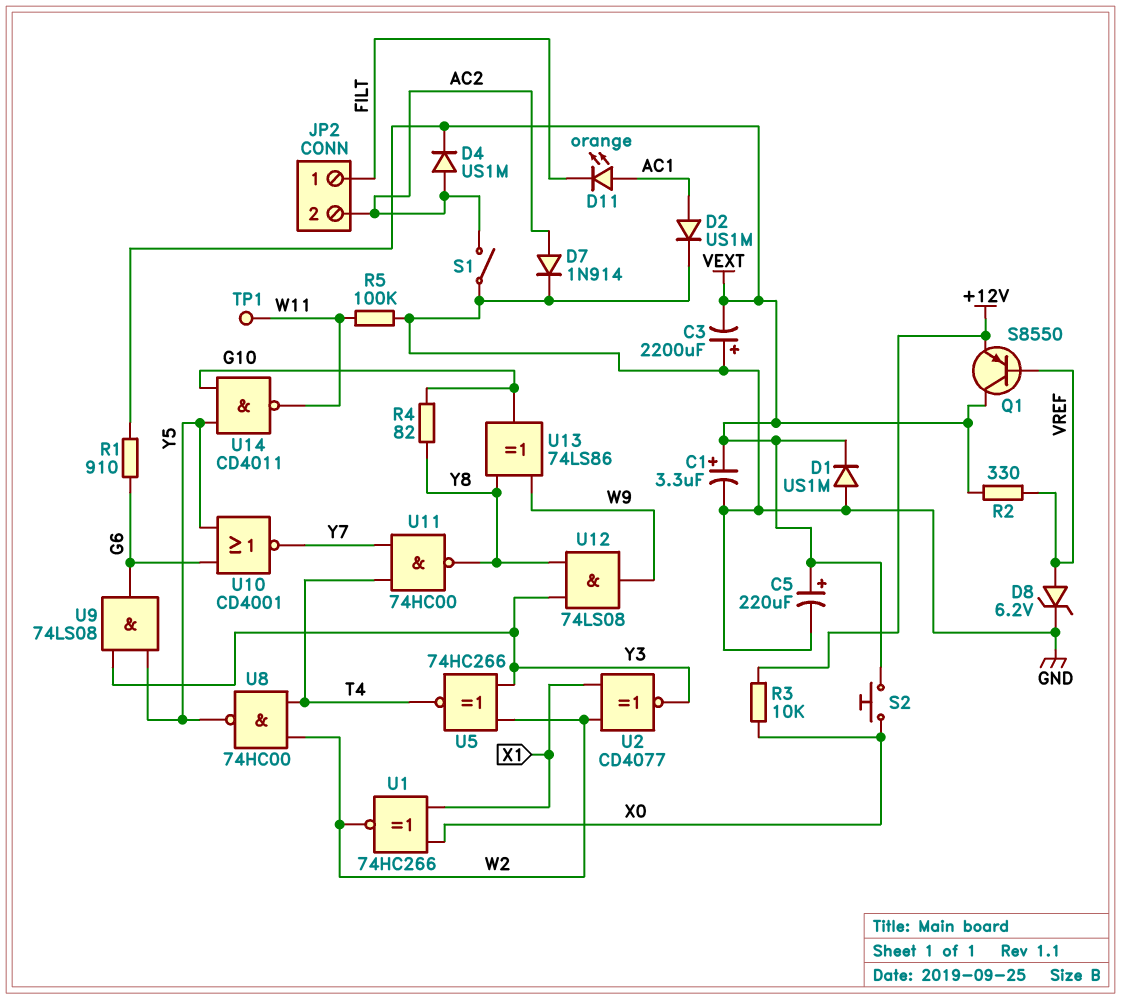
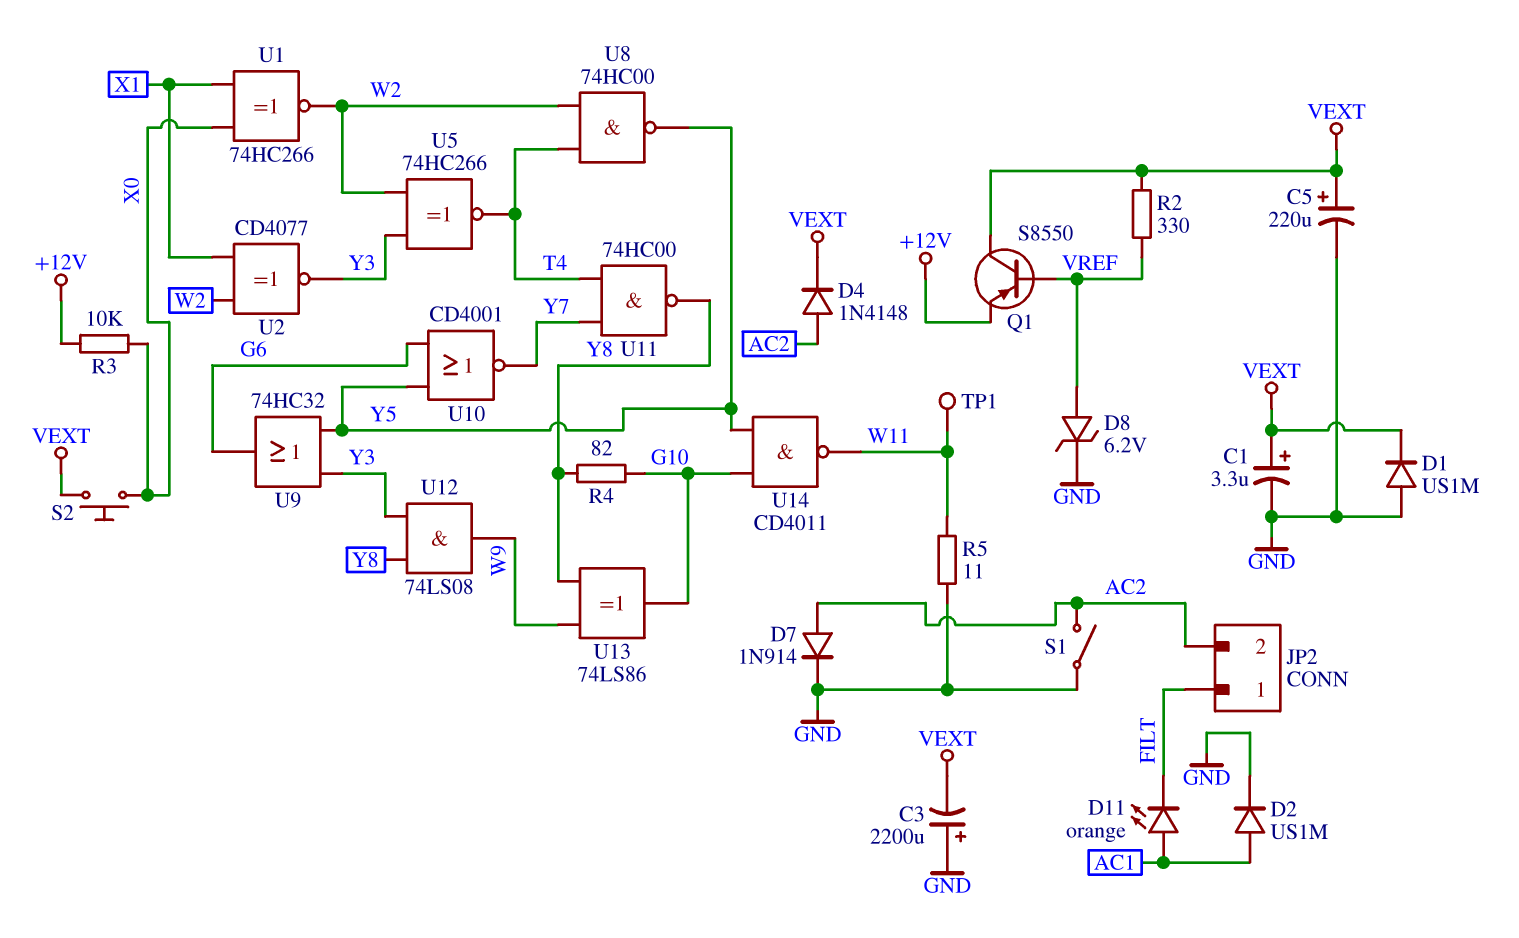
D4: diode US1M (A AC2, K VEXT) -> diode 1N4148 (A AC2, K VEXT)
R1: 910 (G6, VEXT) -> none
R5: 100k (GND, W11) -> 11 (GND, W11)
U9: AND 74LS08 (in Y3, in Y5, out G6) -> OR 74HC32 (in Y3, in Y5, out G6)

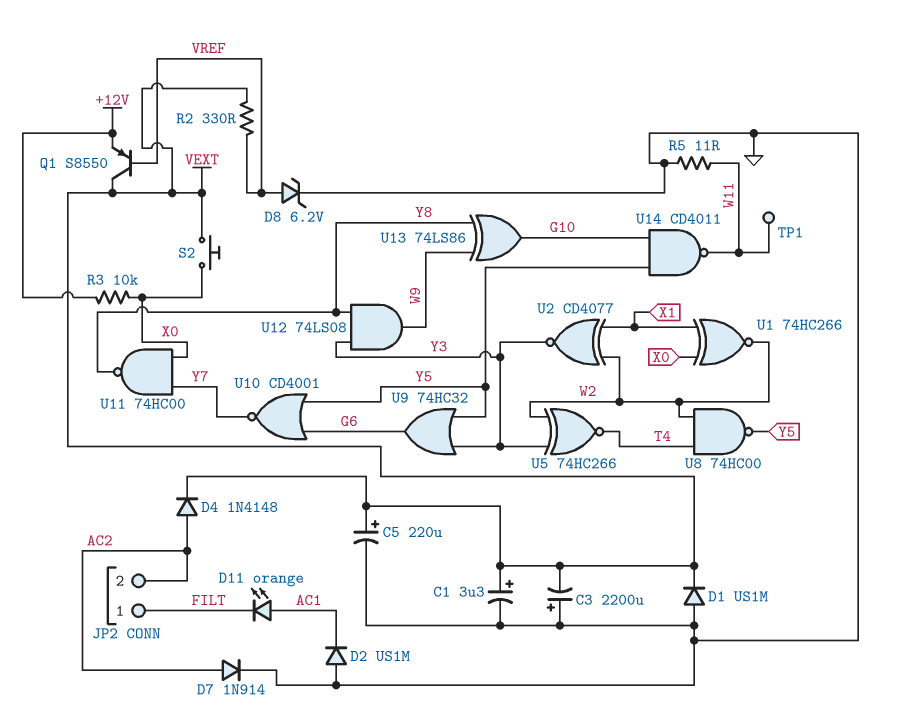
D2: diode US1M (A AC1, K GND) -> diode US1M (A GND, K AC1)
R4: 82 (G10, Y8) -> none
S1: switch (AC2, GND) -> none
U11: NAND 74HC00 (in T4, in Y7, out Y8) -> NAND 74HC00 (in X0, in Y7, out Y8)

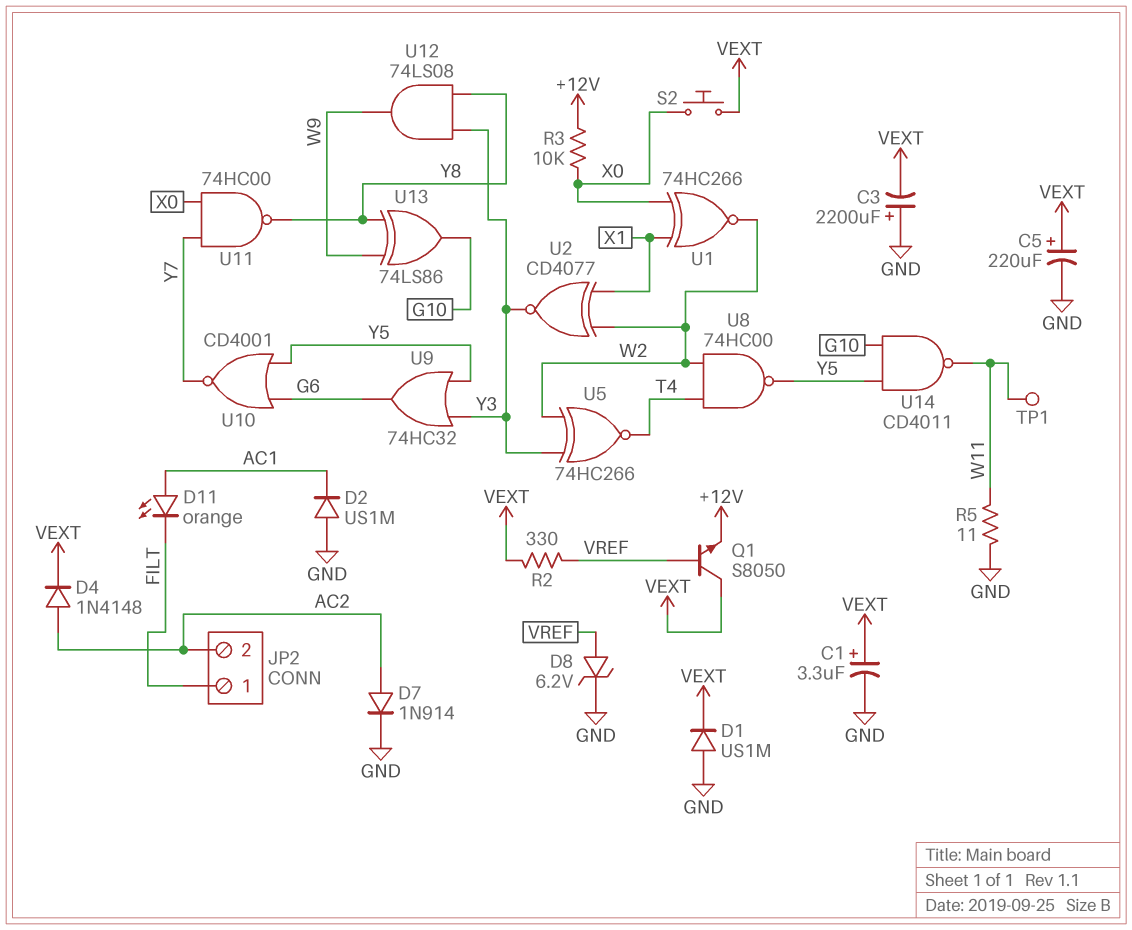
Q1: PNP S8550 (B VREF, C VEXT, E +12V) -> NPN S8050 (B VREF, C VEXT, E +12V)

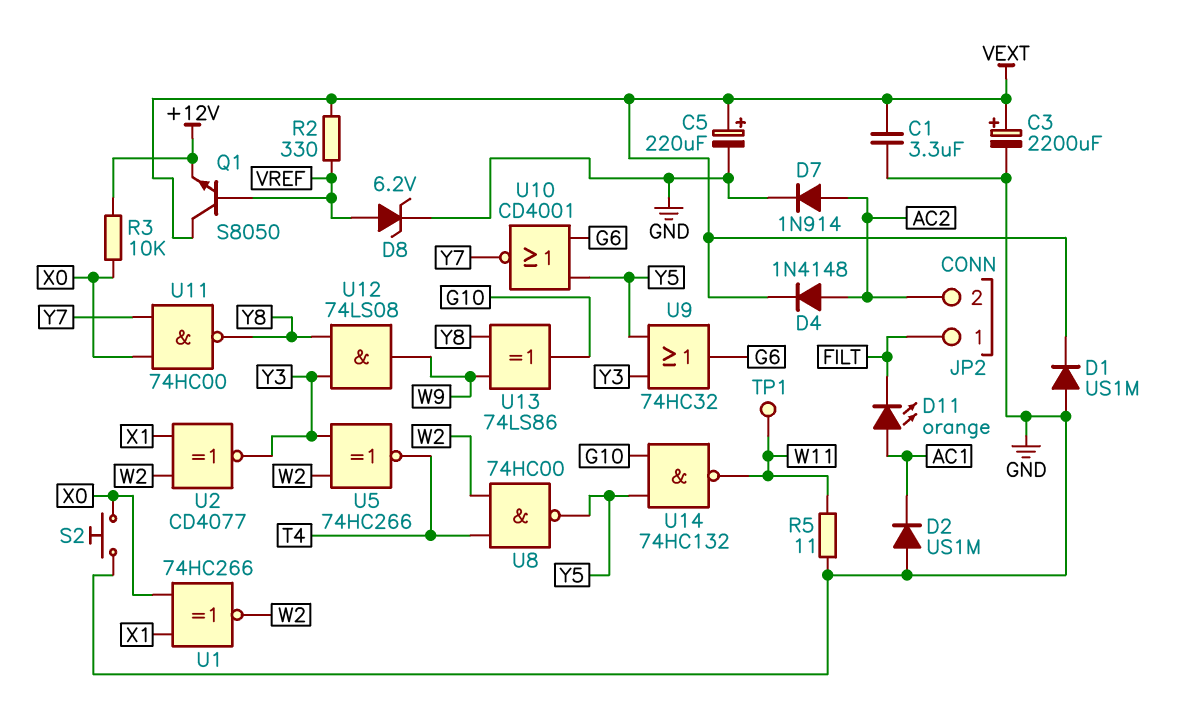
C1: 3.3uF (plus VEXT, minus GND) -> 3.3uF (GND, VEXT)
C3: 2200uF (plus GND, minus VEXT) -> 2200uF (plus VEXT, minus GND)
S2: button (VEXT, X0) -> button (GND, X0)
U14: NAND CD4011 (in G10, in Y5, out W11) -> NAND 74HC132 (in G10, in Y5, out W11)

